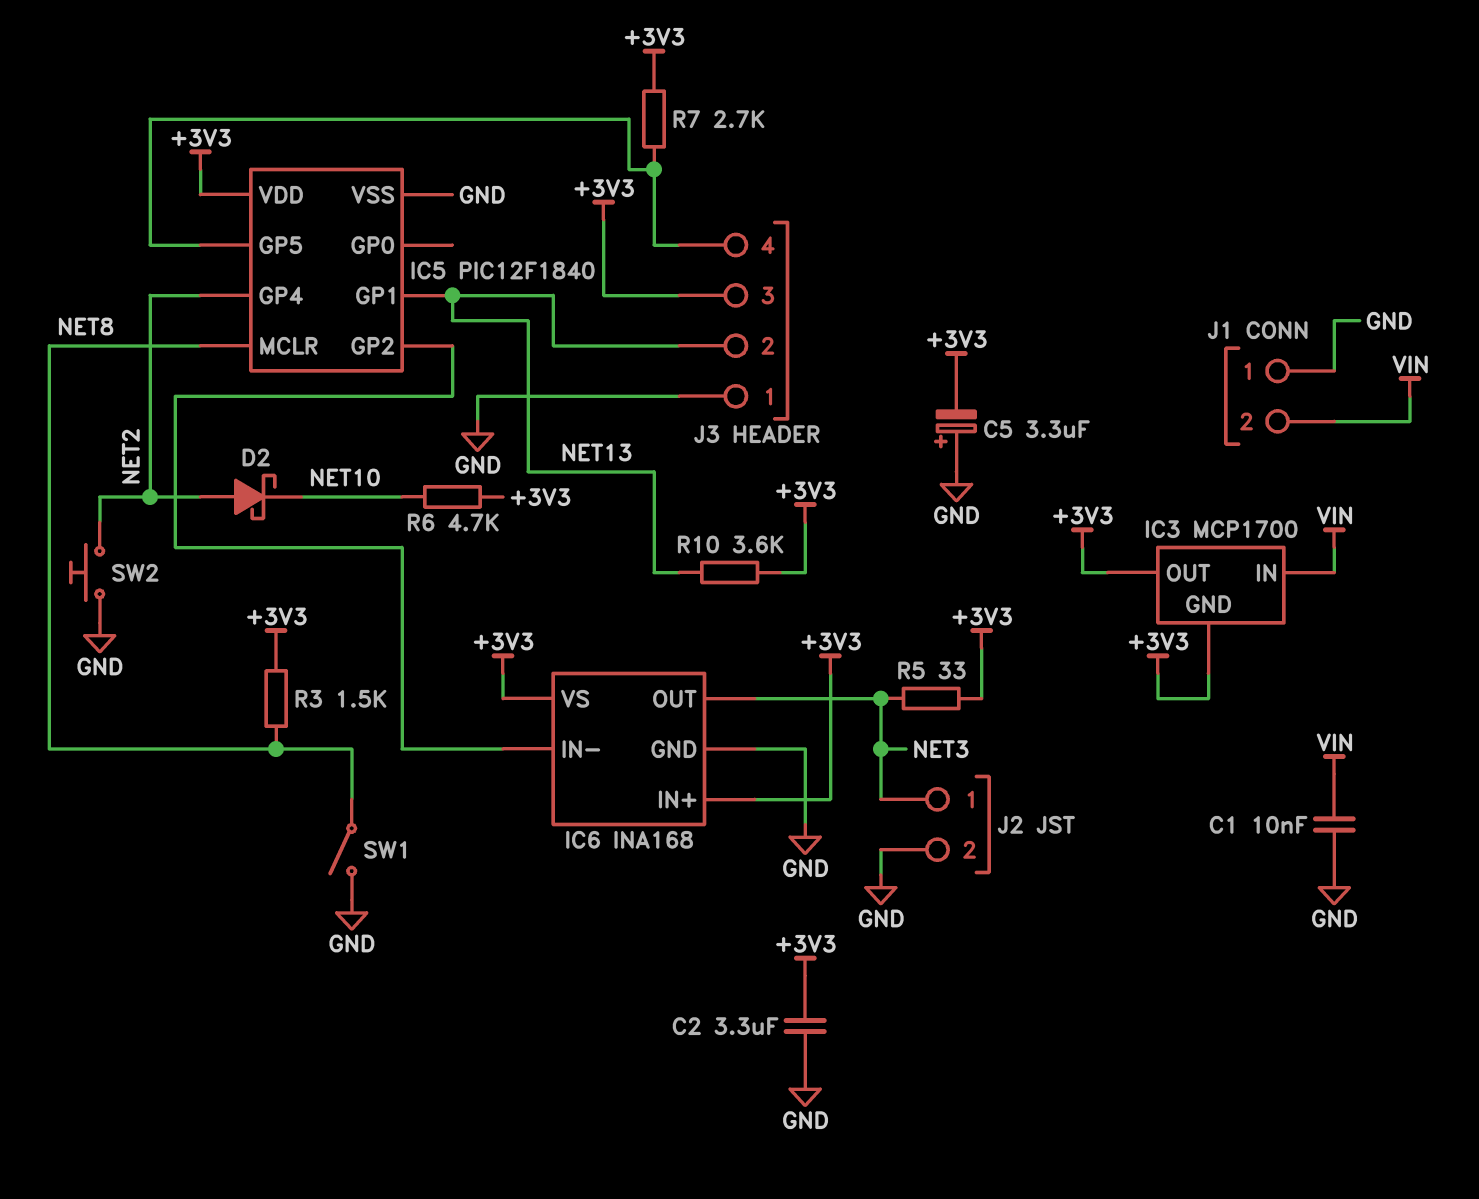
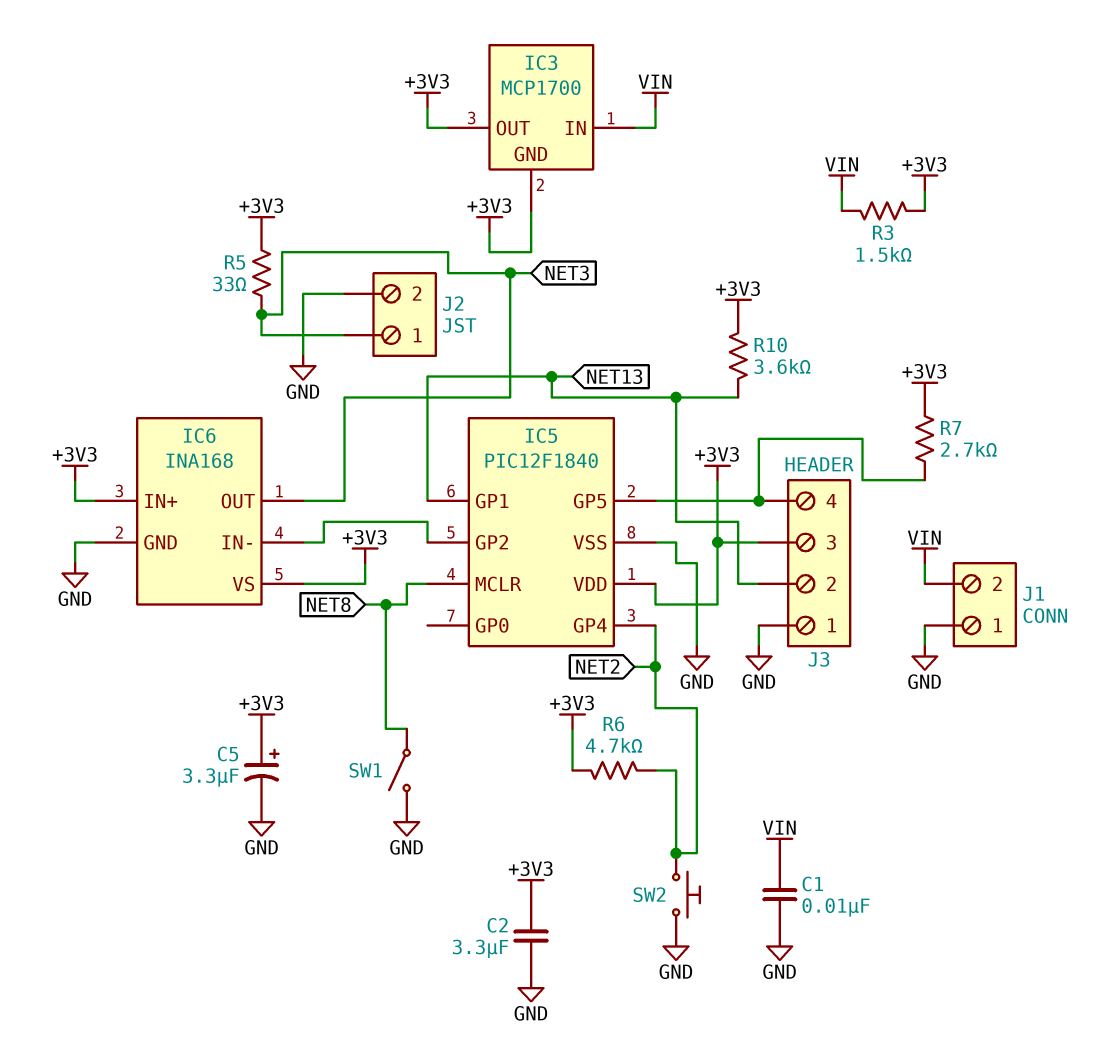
C5: 3.3uF (plus GND, minus +3V3) -> 3.3uF (plus +3V3, minus GND)
D2: schottky (A NET2, K NET10) -> none
R3: 1.5k (+3V3, NET8) -> 1.5k (+3V3, VIN)
R6: 4.7k (+3V3, NET10) -> 4.7k (+3V3, NET2)

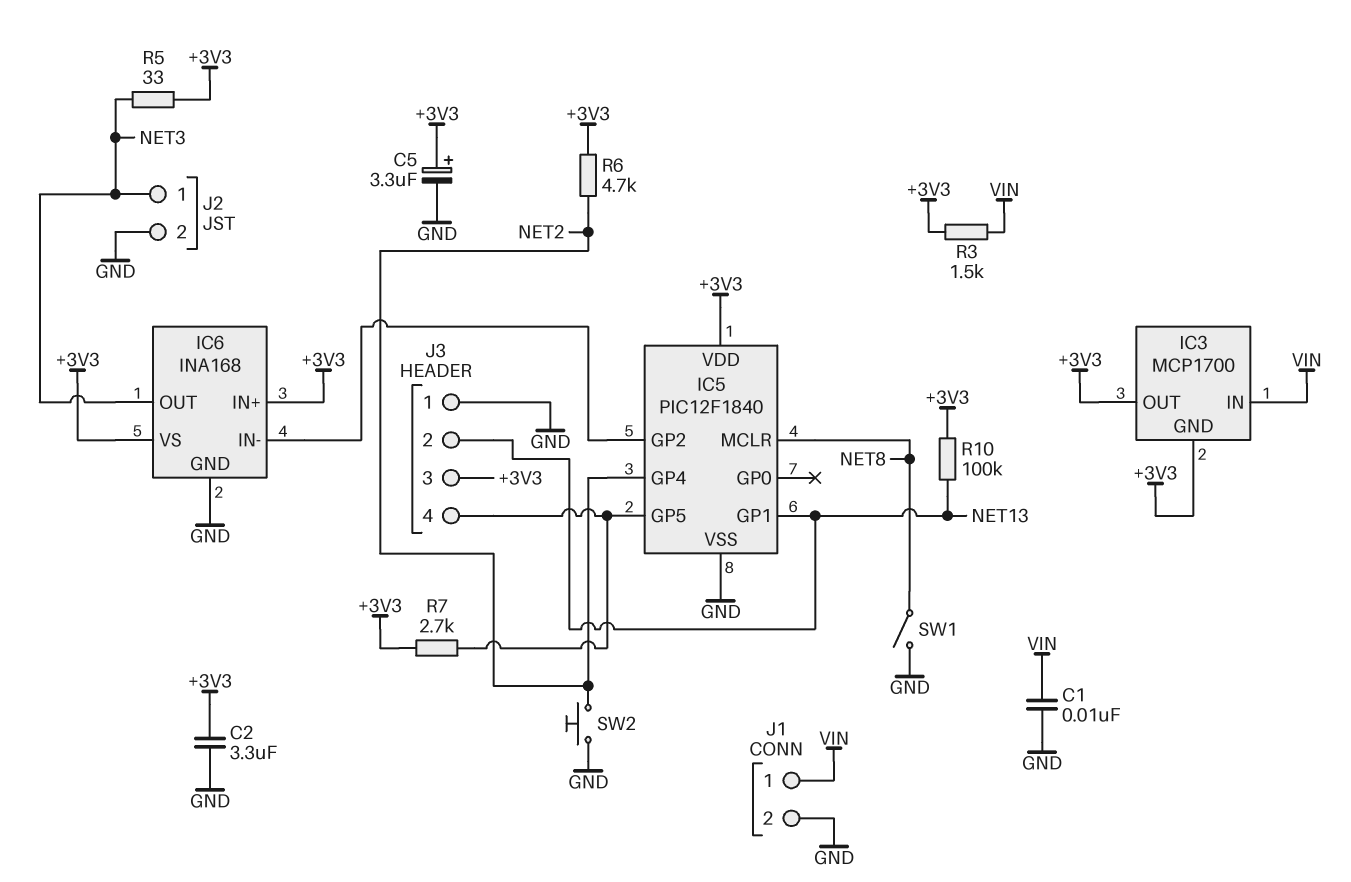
J1 pin 1: GND -> VIN
J1 pin 2: VIN -> GND
R10: 3.6k (+3V3, NET13) -> 100k (+3V3, NET13)

